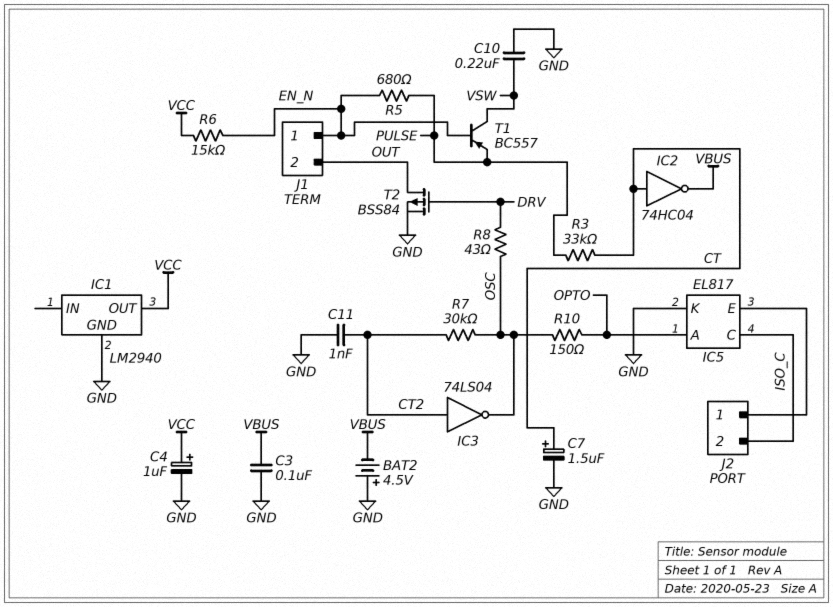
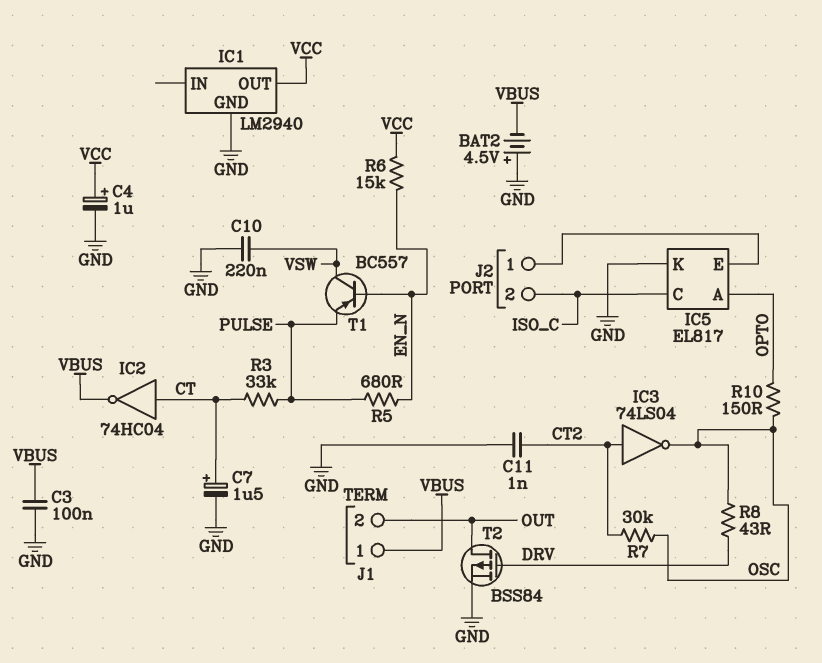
J1 pin 1: EN_N -> VBUS

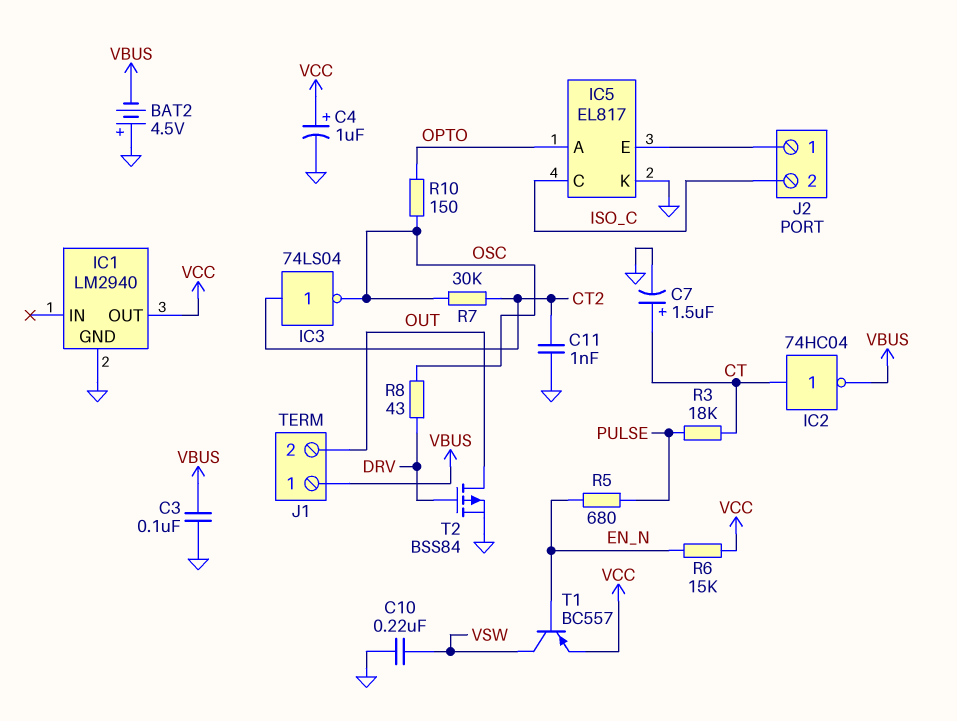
R3: 33k (CT, PULSE) -> 18k (CT, PULSE)
T1: PNP BC557 (B EN_N, C VSW, E PULSE) -> PNP BC557 (B EN_N, C VSW, E VCC)

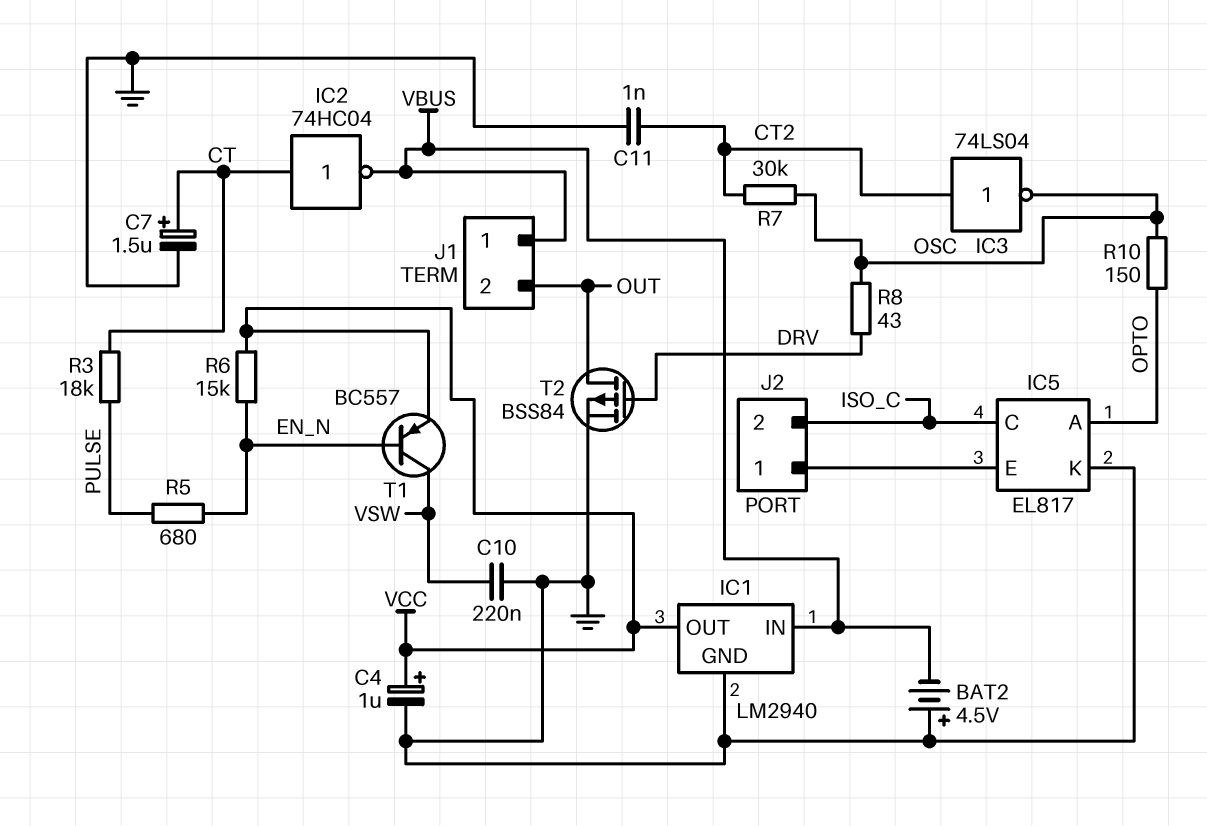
C3: 100nF (GND, VBUS) -> none
IC1 pin IN: none -> VBUS

